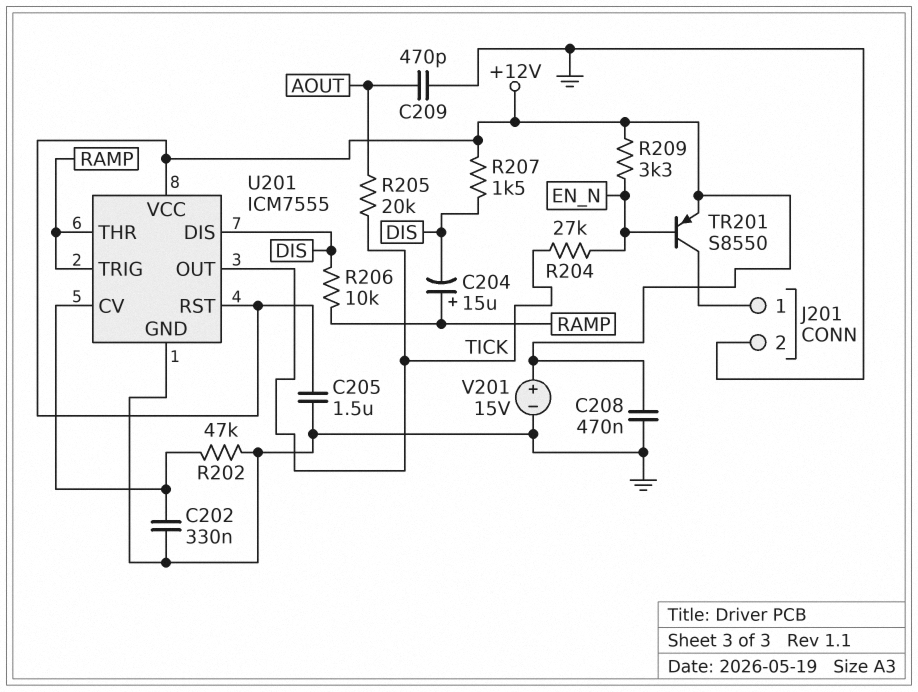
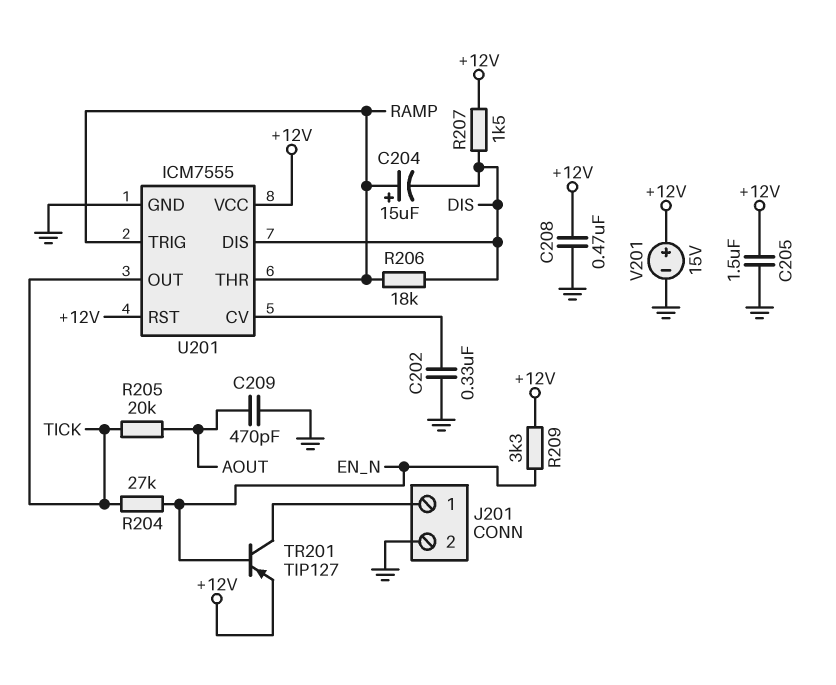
R202: 47k (GND, U201/CV) -> none
R206: 10k (DIS, RAMP) -> 18k (DIS, RAMP)
TR201: PNP S8550 (B EN_N, C J201/1, E +12V) -> PNP TIP127 (B EN_N, C J201/1, E +12V)

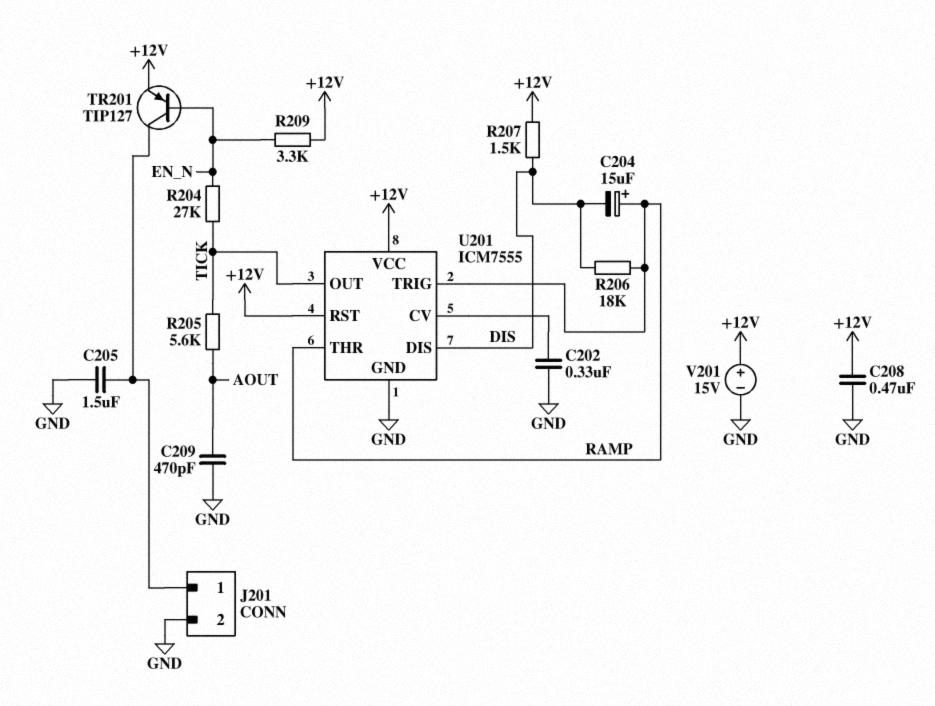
C205: 1.5uF (+12V, GND) -> 1.5uF (GND, J201/1)
R205: 20k (AOUT, TICK) -> 5.6k (AOUT, TICK)

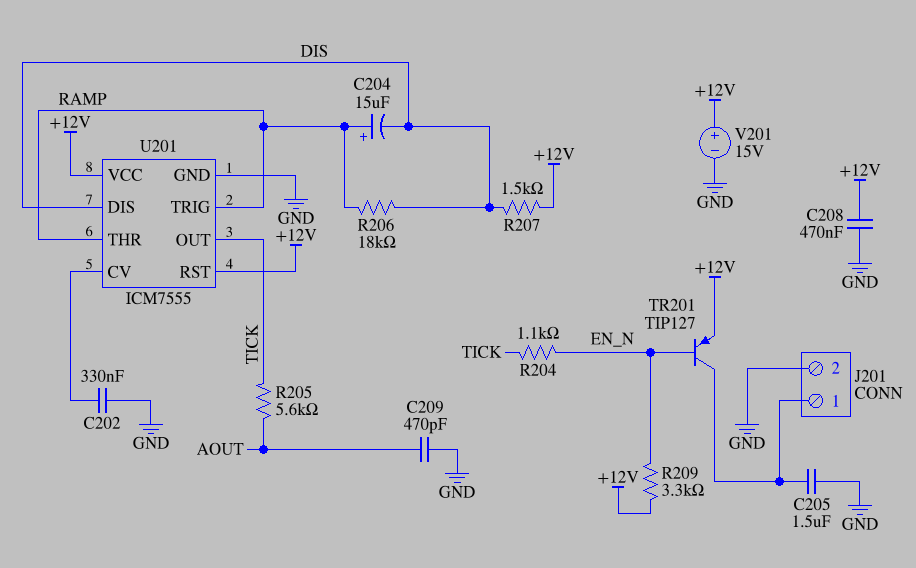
R204: 27k (EN_N, TICK) -> 1.1k (EN_N, TICK)

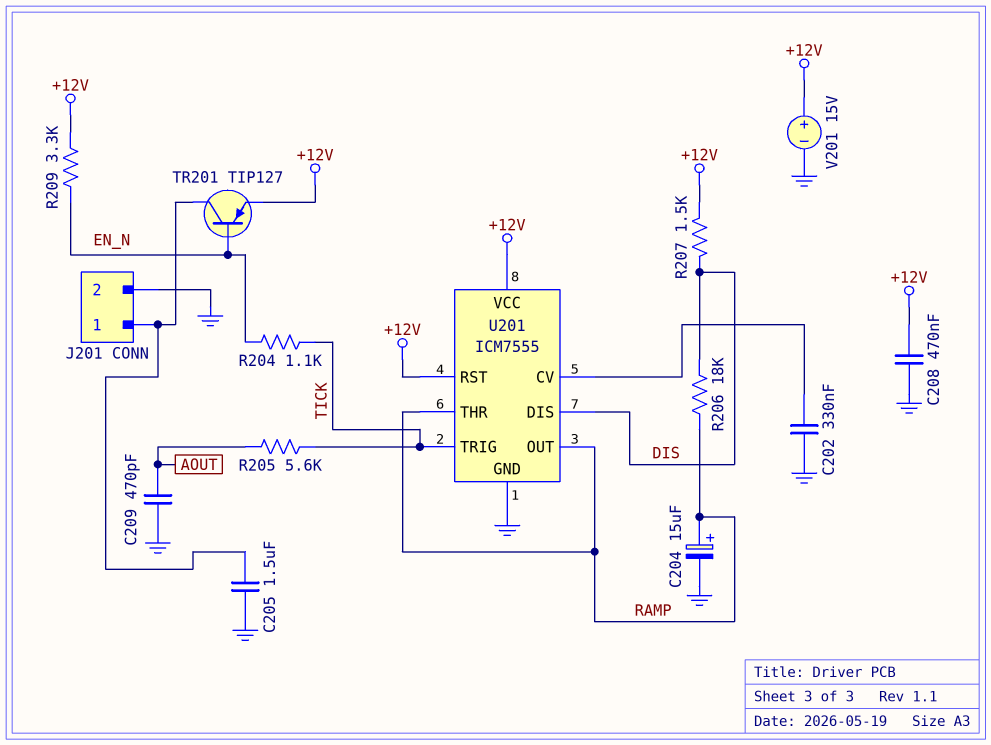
C204: 15uF (plus RAMP, minus DIS) -> 15uF (plus RAMP, minus GND)
U201 pin OUT: TICK -> RAMP
U201 pin TRIG: RAMP -> TICK

